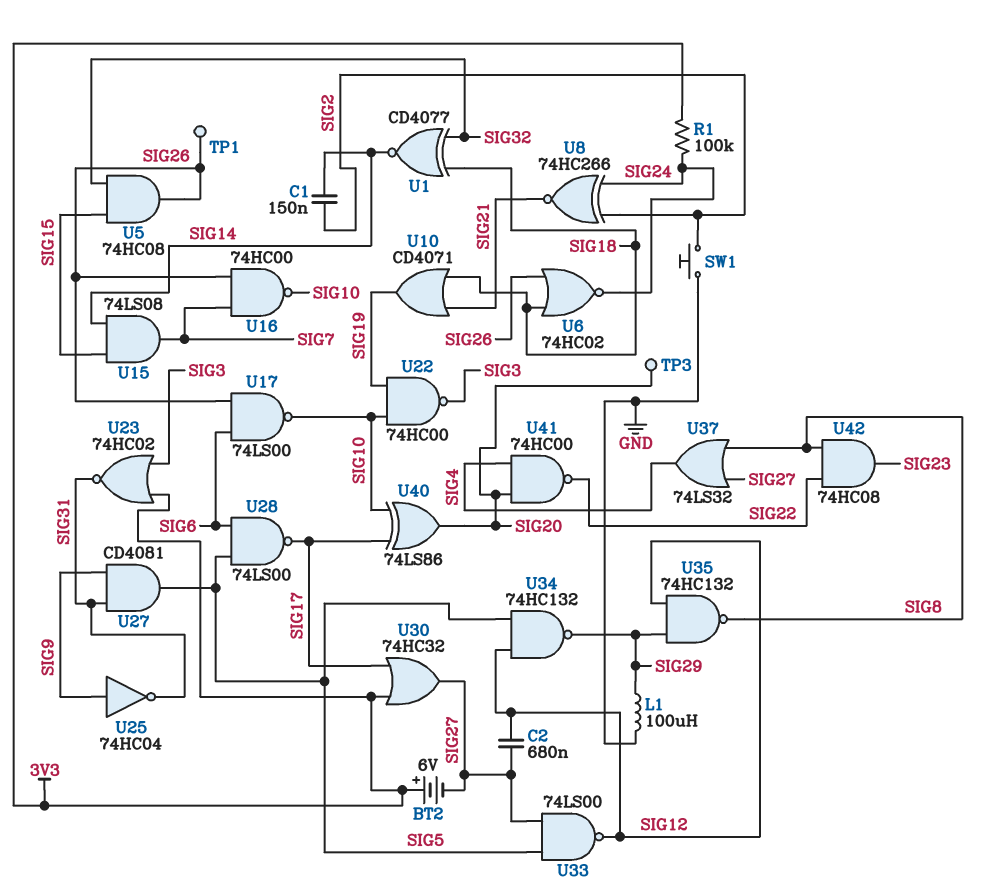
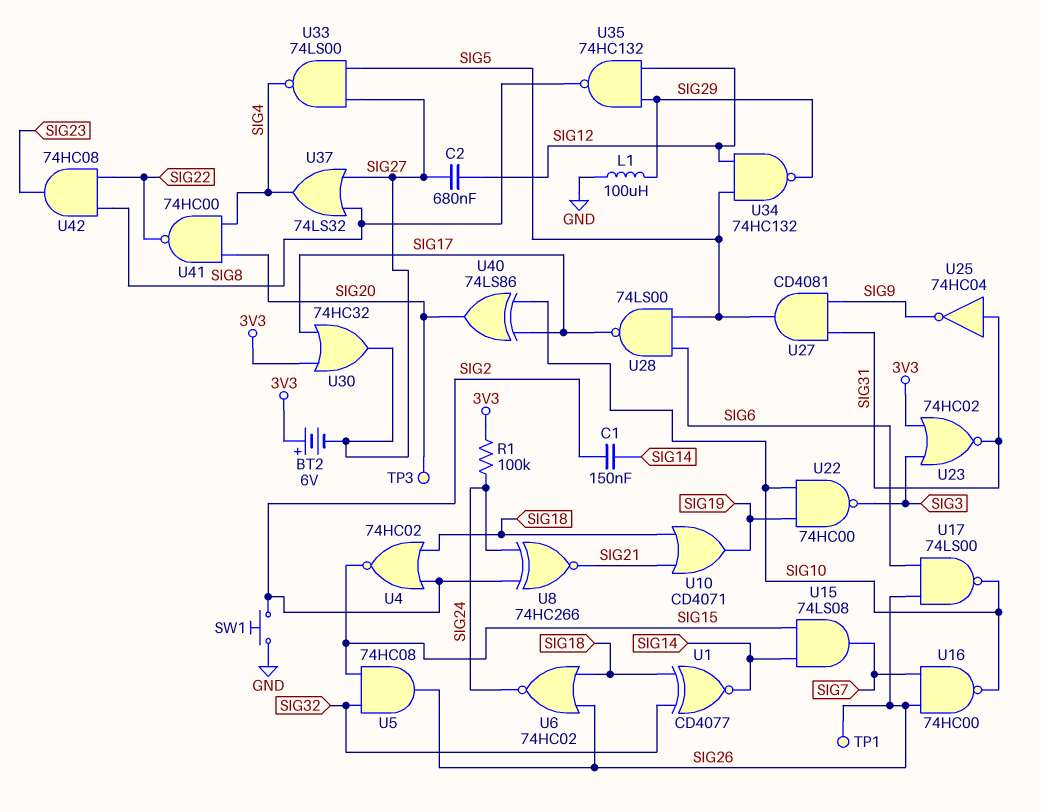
U4: none -> NOR 74HC02 (in SIG2, in SIG18, out SIG15)
U25: NOT 74HC04 (in SIG9, out SIG31) -> NOT 74HC04 (in SIG31, out SIG9)
U33: NAND 74LS00 (in SIG5, in SIG27, out SIG12) -> NAND 74LS00 (in SIG5, in SIG27, out SIG4)

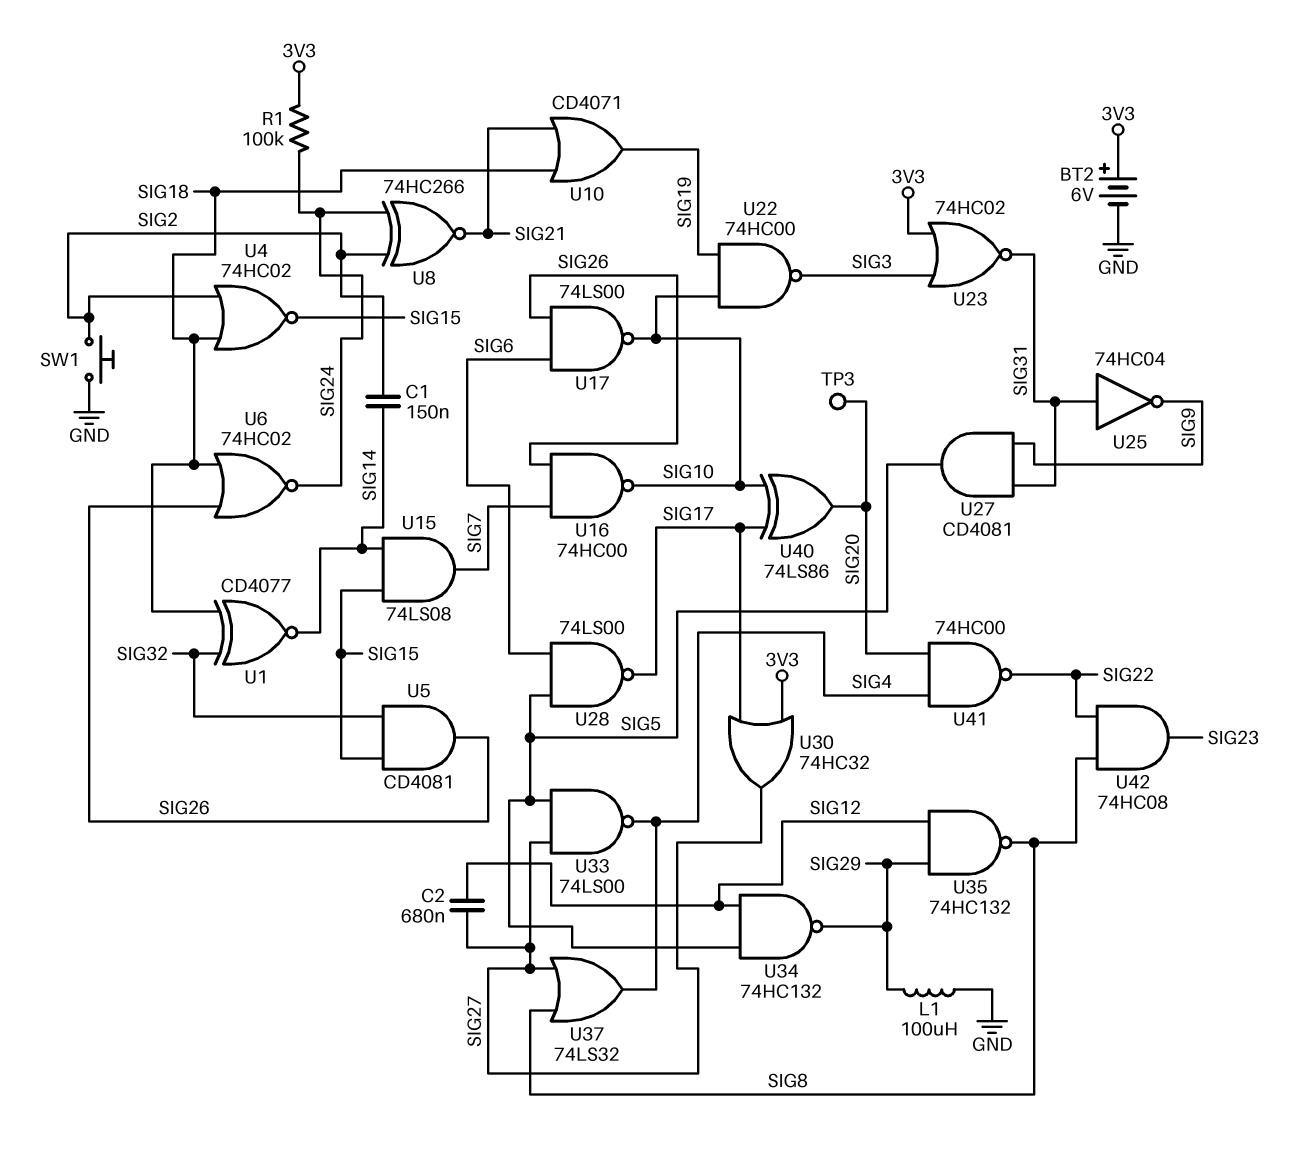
BT2: 6V (plus 3V3, minus SIG27) -> 6V (plus 3V3, minus GND)
TP1: test point (SIG26) -> none
U5: AND 74HC08 (in SIG15, in SIG32, out SIG26) -> AND CD4081 (in SIG15, in SIG32, out SIG26)

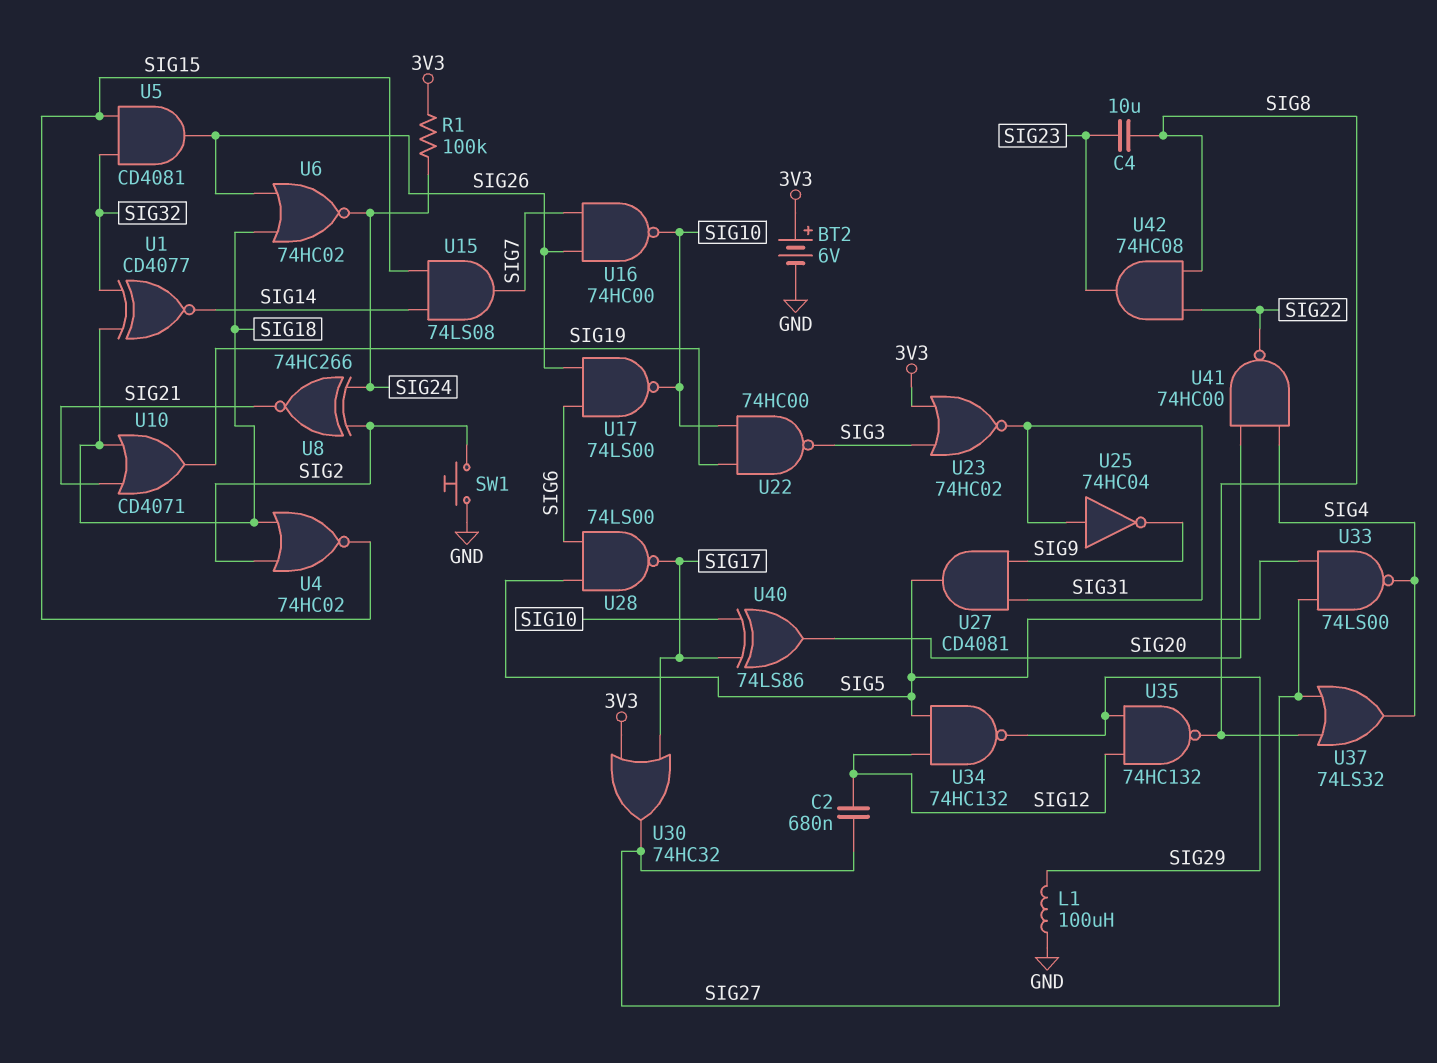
C1: 150nF (SIG2, SIG14) -> none
C4: none -> 10uF (SIG8, SIG23)
TP3: test point (SIG20) -> none

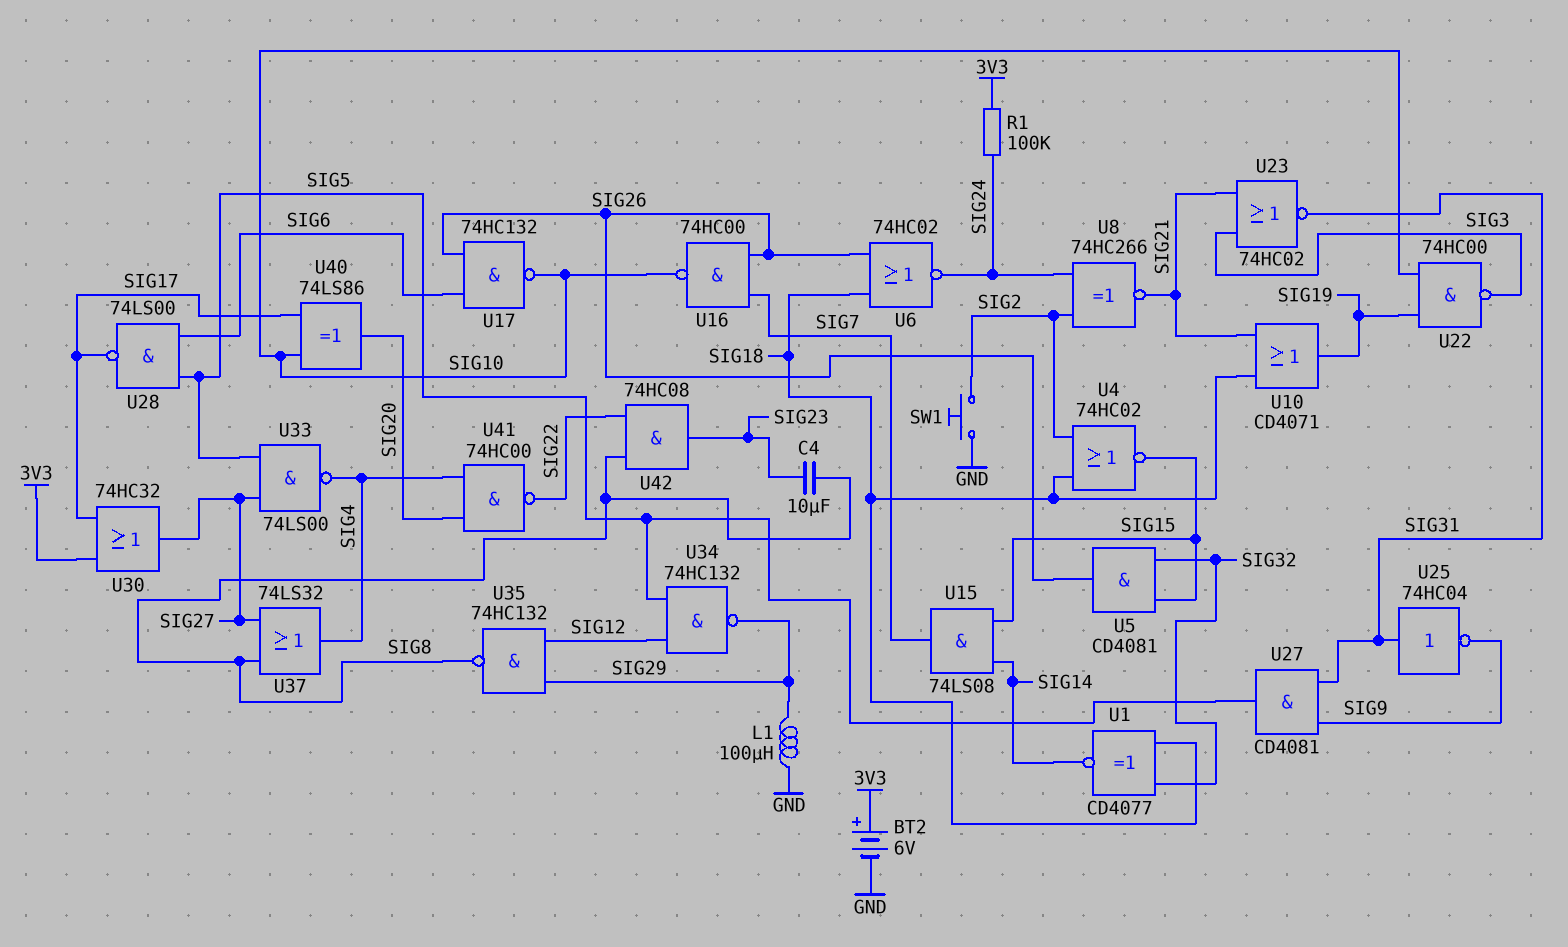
C2: 680nF (SIG12, SIG27) -> none
U17: NAND 74LS00 (in SIG6, in SIG26, out SIG10) -> NAND 74HC132 (in SIG6, in SIG26, out SIG10)
U23: NOR 74HC02 (in 3V3, in SIG3, out SIG31) -> NOR 74HC02 (in SIG3, in SIG21, out SIG31)

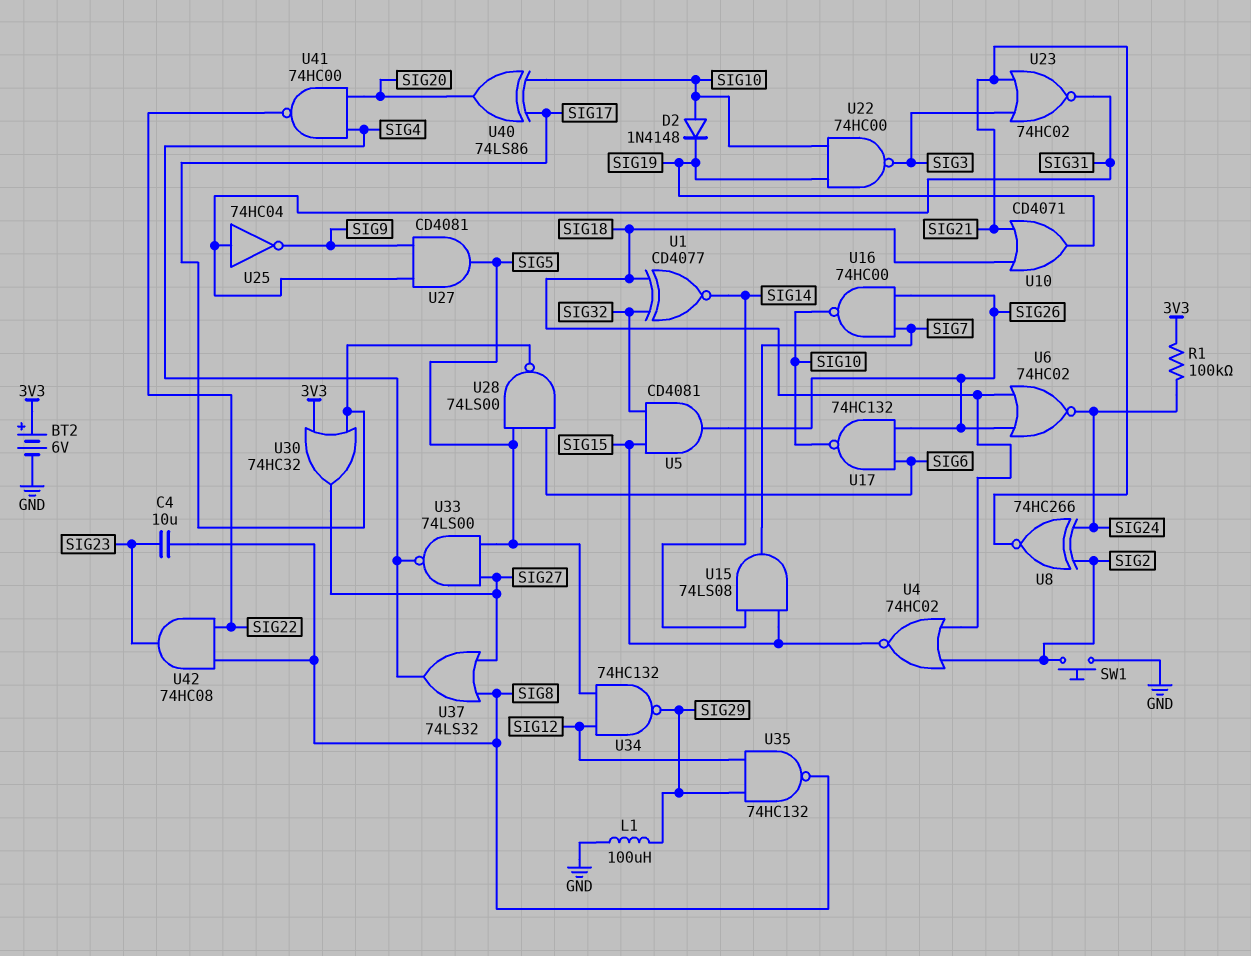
D2: none -> diode 1N4148 (A SIG10, K SIG19)

